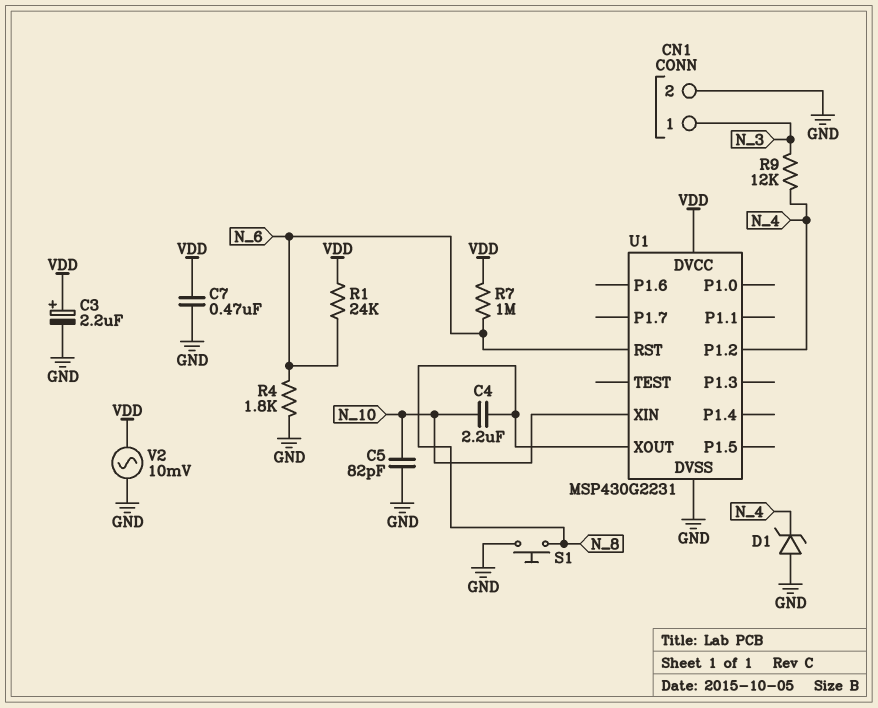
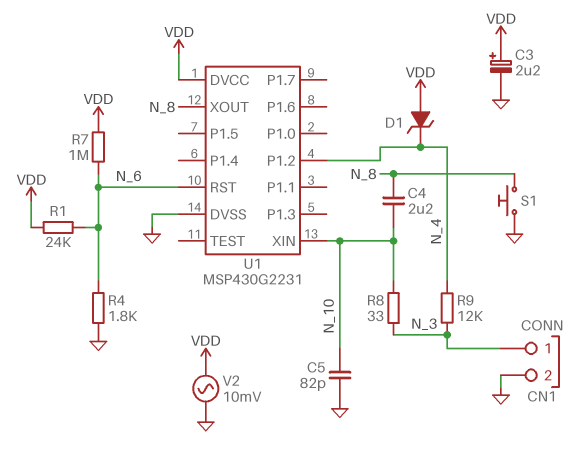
C7: 470nF (GND, VDD) -> none
D1: zener (A GND, K N_4) -> zener (A VDD, K N_4)
R8: none -> 33 (N_3, N_10)

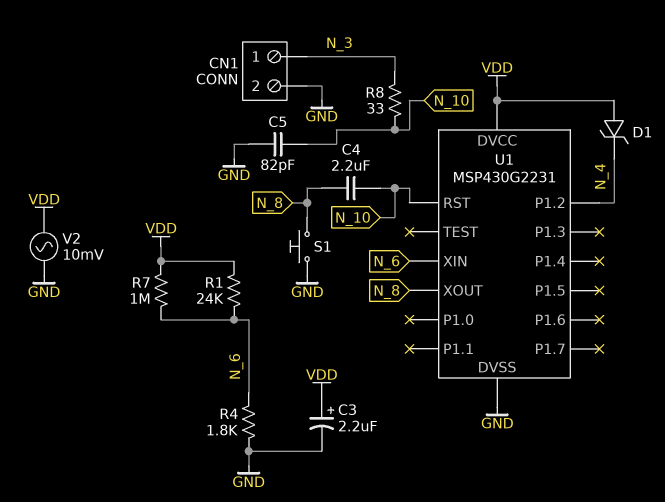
R9: 12k (N_3, N_4) -> none
U1 pin RST: N_6 -> N_10
U1 pin XIN: N_10 -> N_6

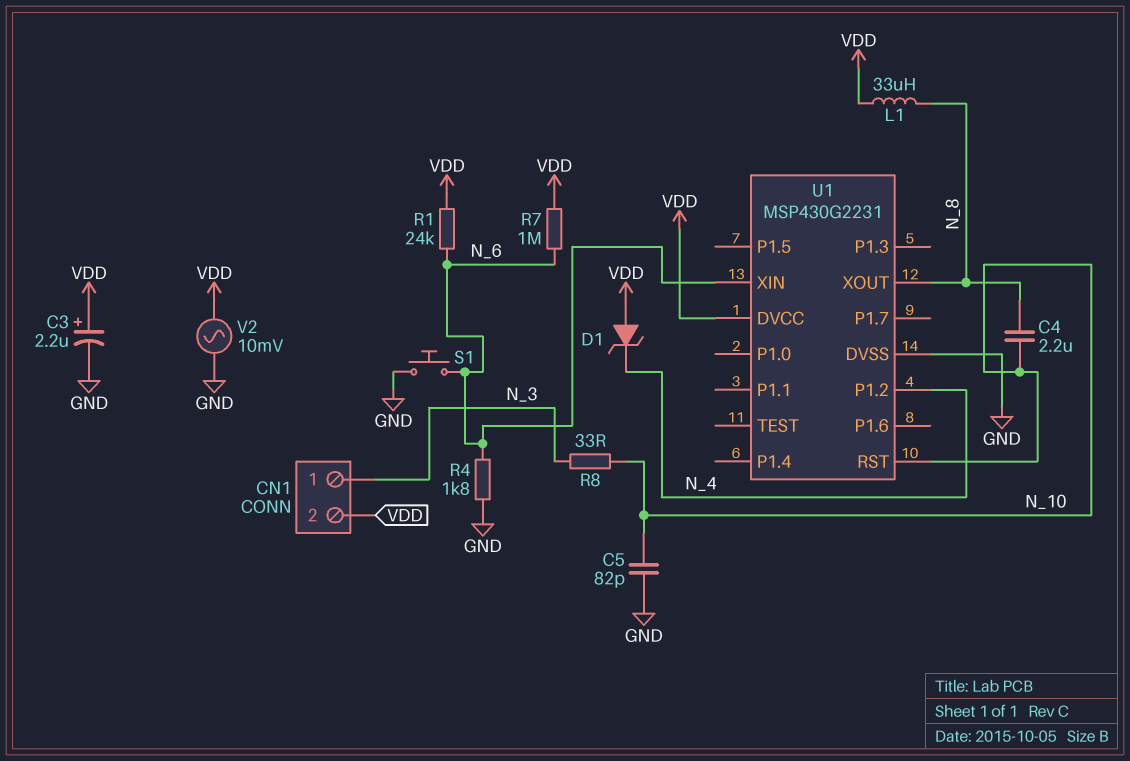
CN1 pin 2: GND -> VDD
L1: none -> 33uH (N_8, VDD)
S1: button (GND, N_8) -> button (GND, N_6)

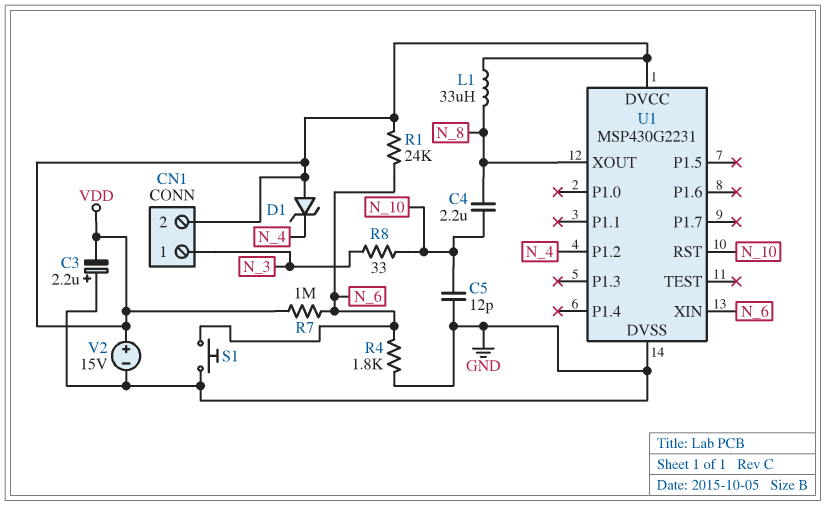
C3: 2.2uF (plus VDD, minus GND) -> 2.2uF (plus GND, minus VDD)
C5: 82pF (GND, N_10) -> 12pF (GND, N_10)
V2: AC 10mV (GND, VDD) -> 15V (plus VDD, minus GND)

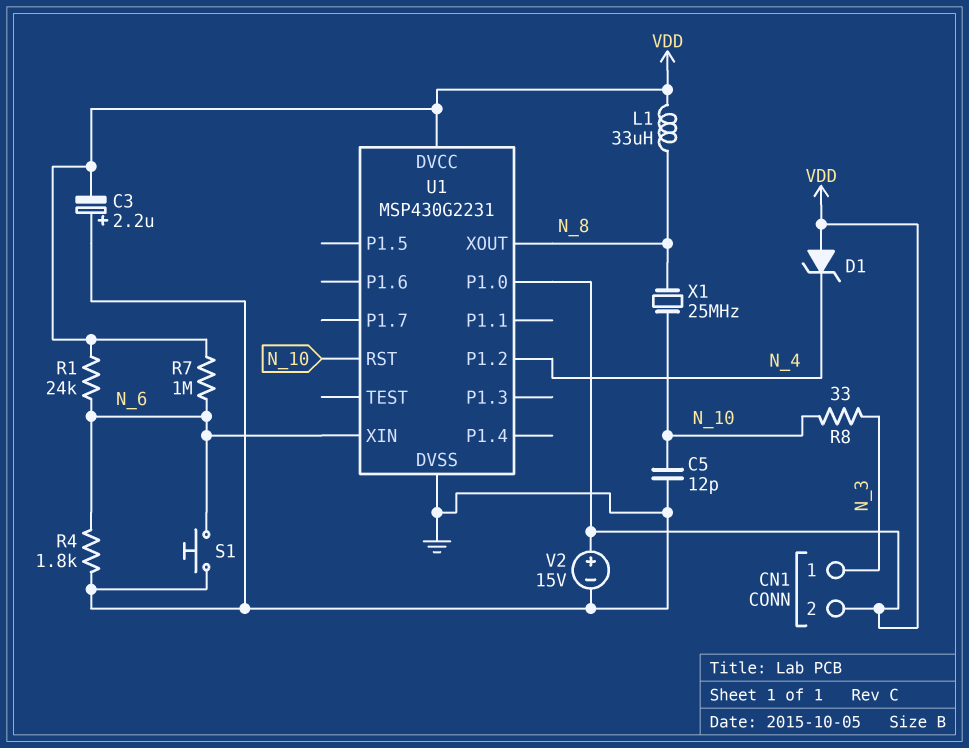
C4: 2.2uF (N_8, N_10) -> none
U1 pin P1.0: none -> VDD
X1: none -> 25MHz (N_8, N_10)

